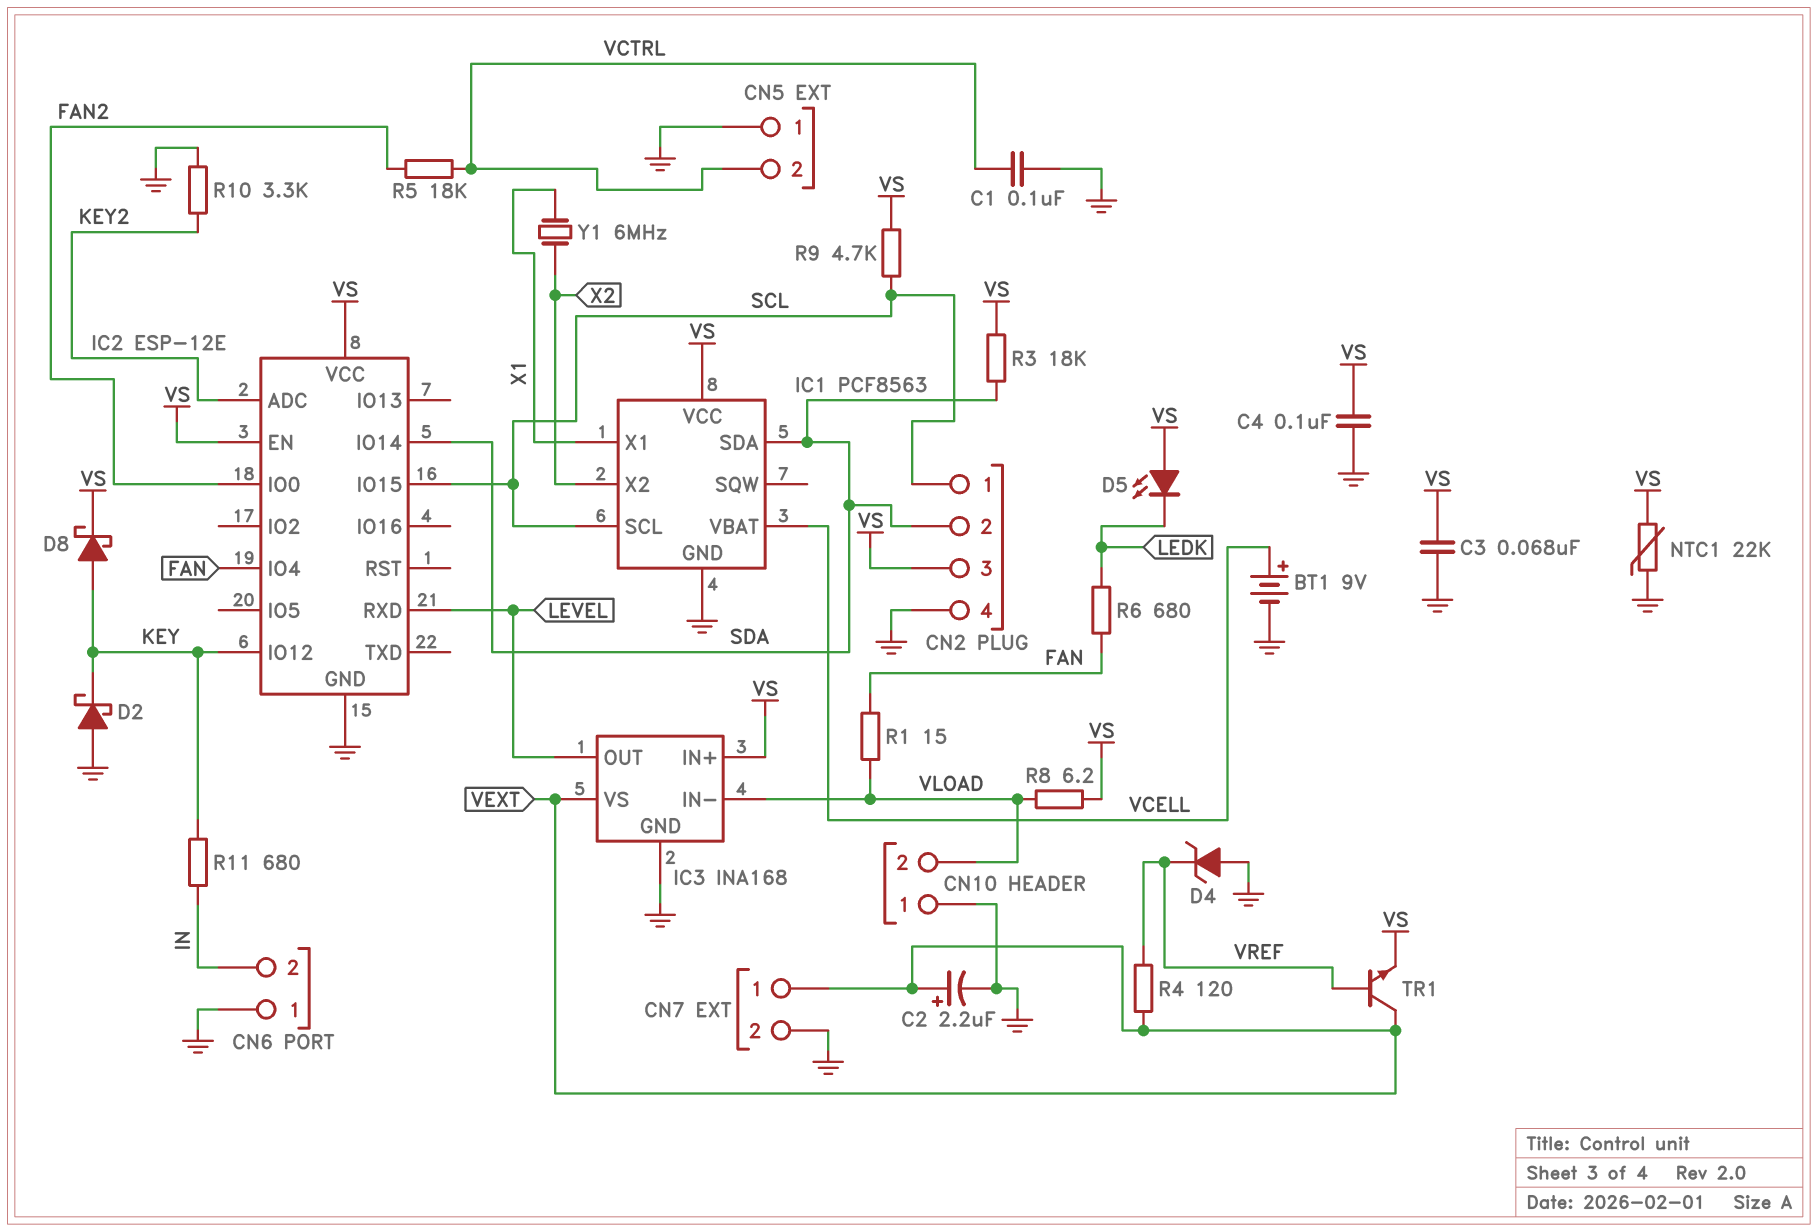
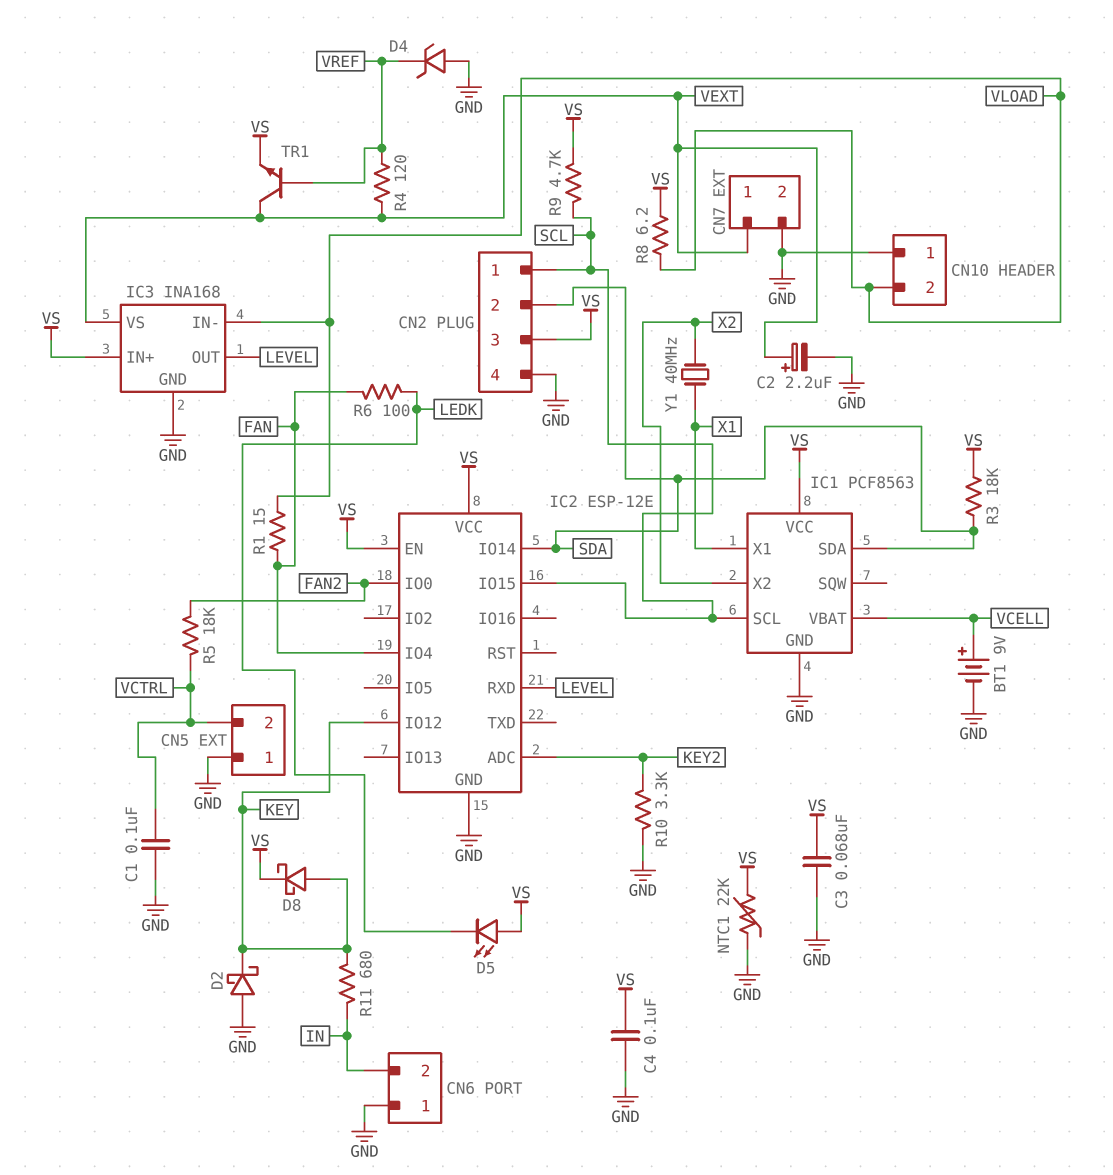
R6: 680 (FAN, LEDK) -> 100 (FAN, LEDK)
Y1: 6MHz (X1, X2) -> 40MHz (X1, X2)

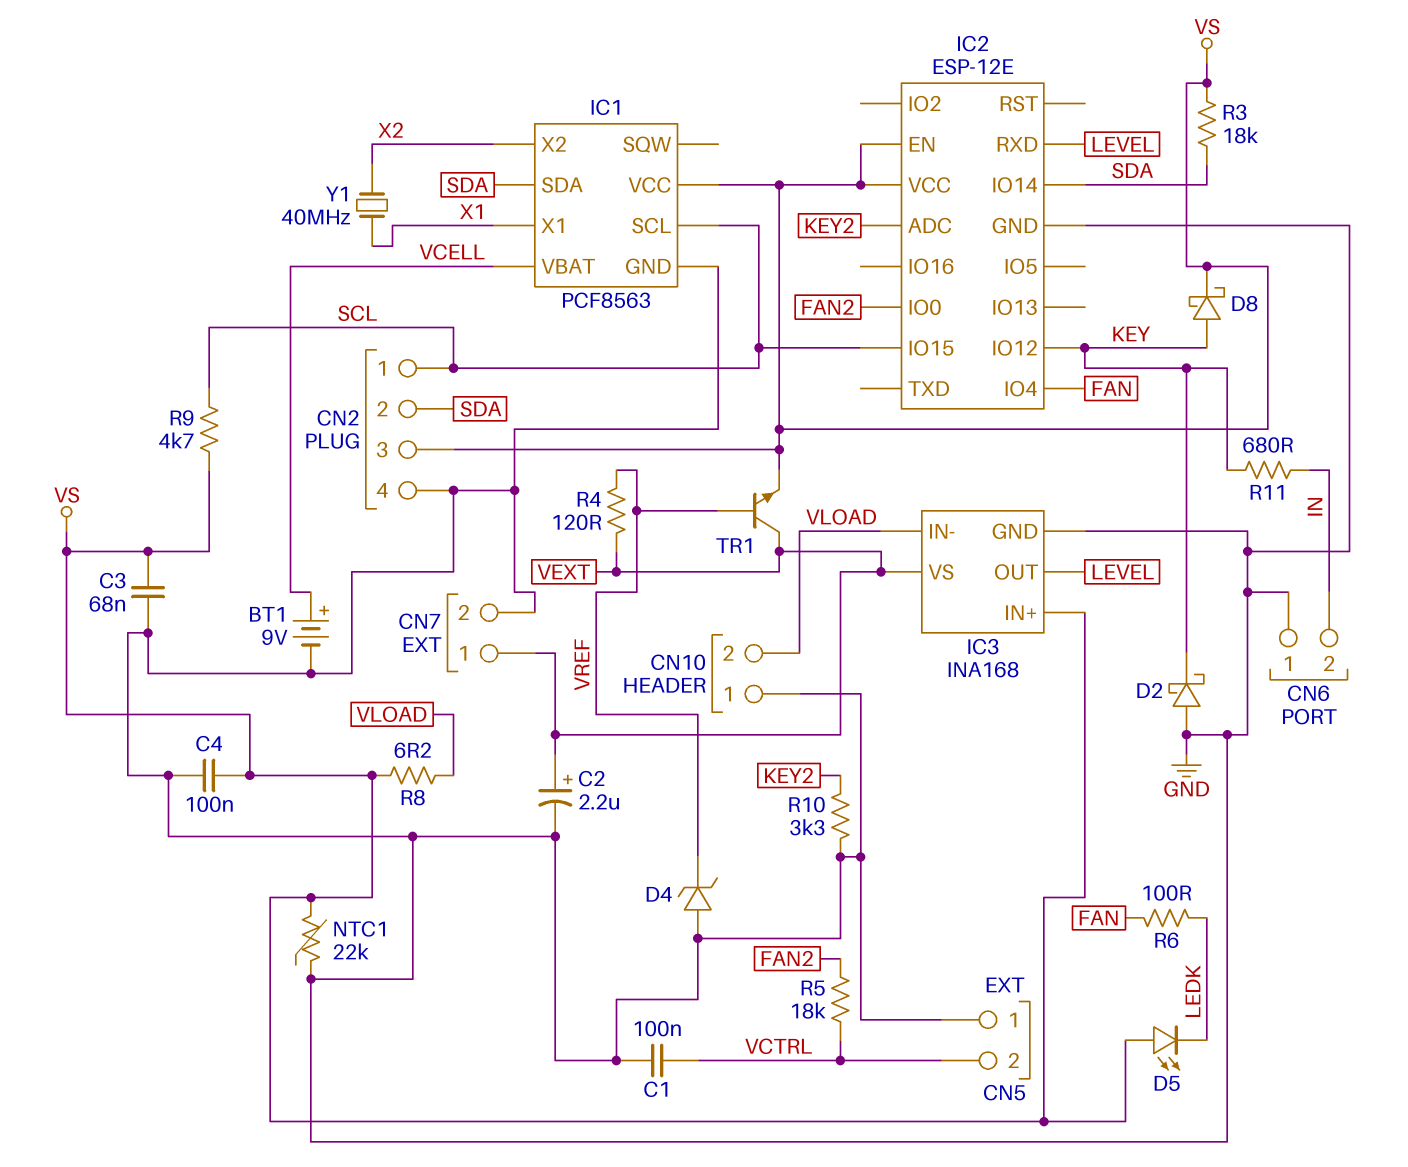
R1: 15 (FAN, VLOAD) -> none

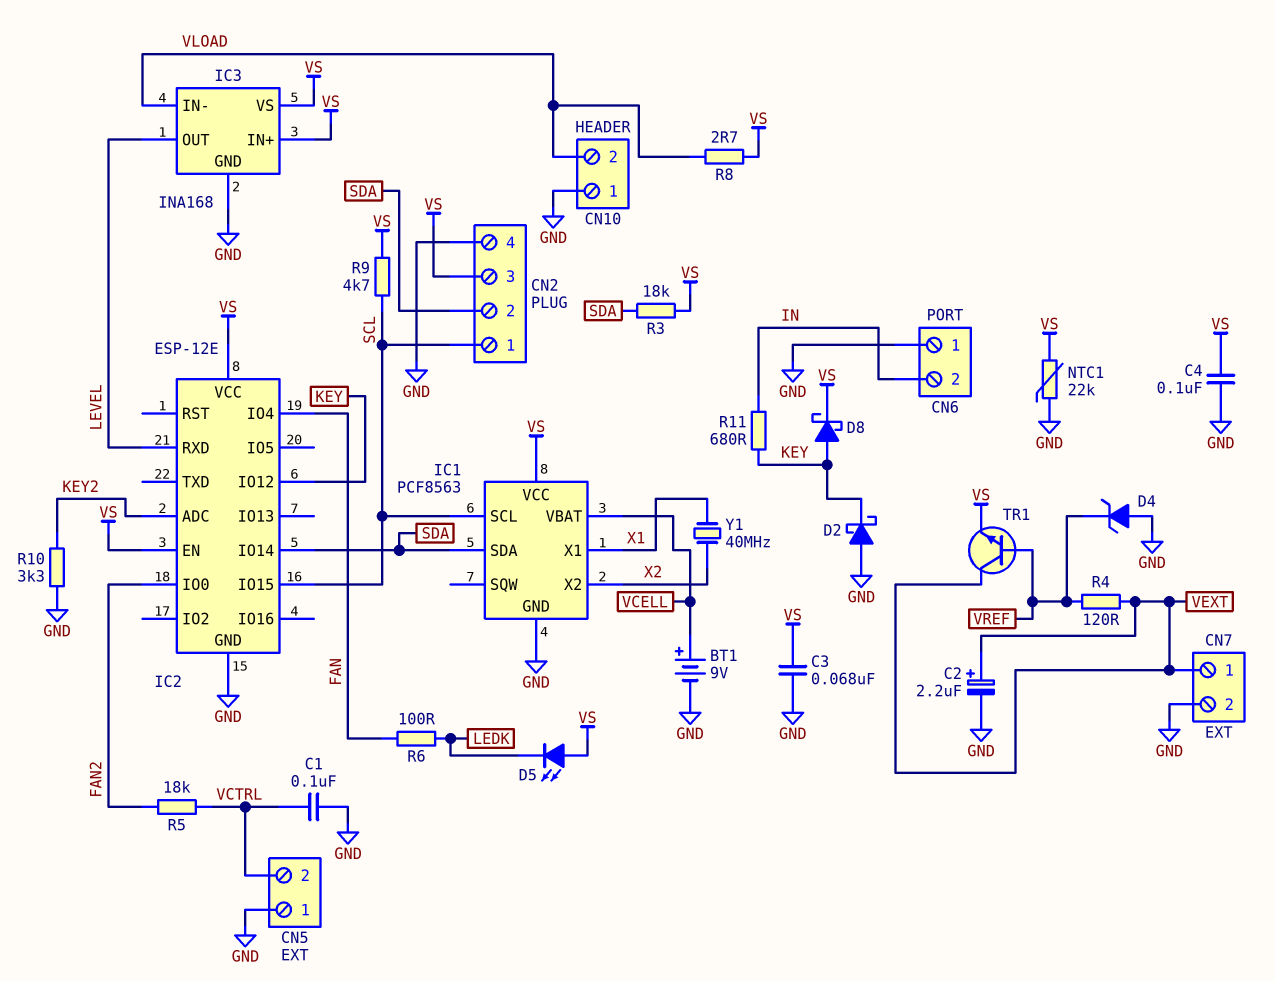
IC3 pin VS: VEXT -> VS
R8: 6.2 (VLOAD, VS) -> 2.7 (VLOAD, VS)

